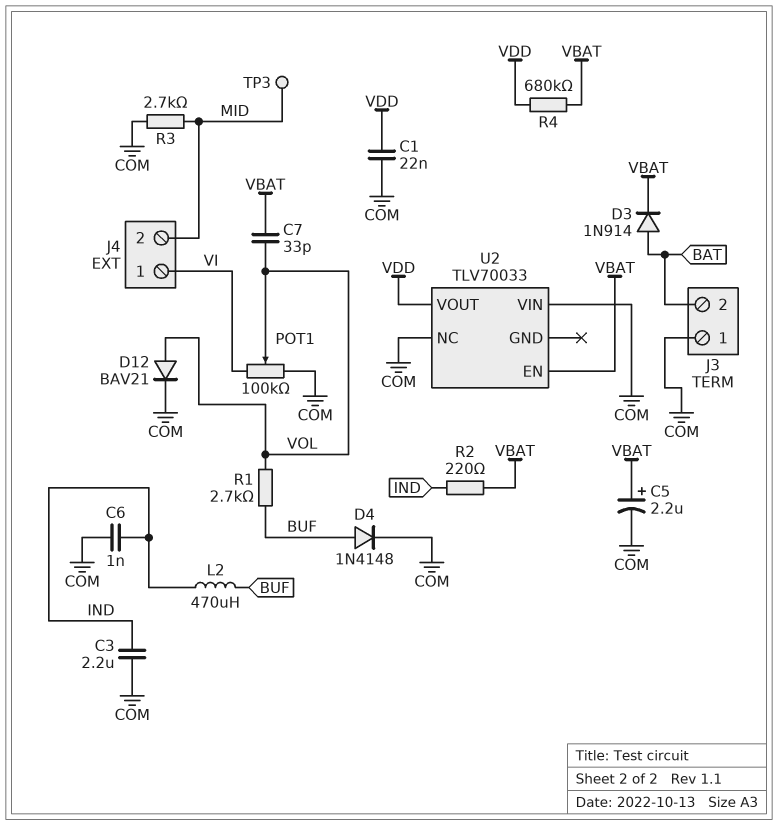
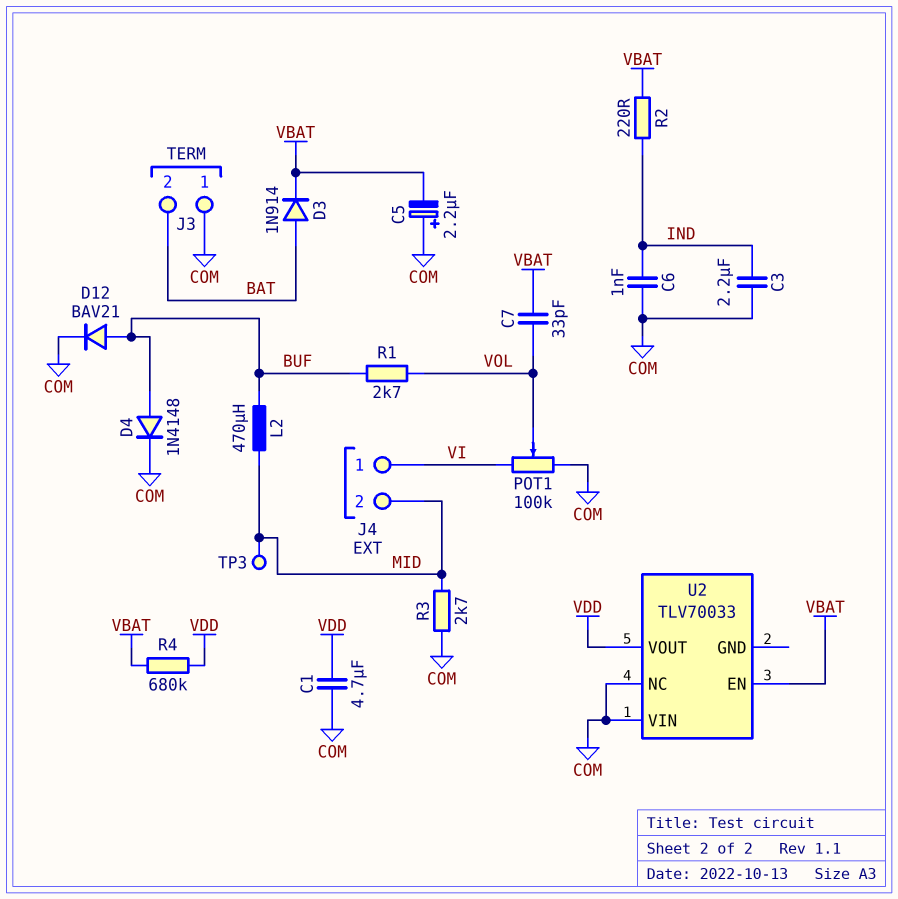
C1: 22nF (COM, VDD) -> 4.7uF (COM, VDD)
C5: 2.2uF (plus VBAT, minus COM) -> 2.2uF (plus COM, minus VBAT)
D12: diode BAV21 (A VOL, K COM) -> diode BAV21 (A BUF, K COM)
L2: 470uH (BUF, IND) -> 470uH (BUF, MID)

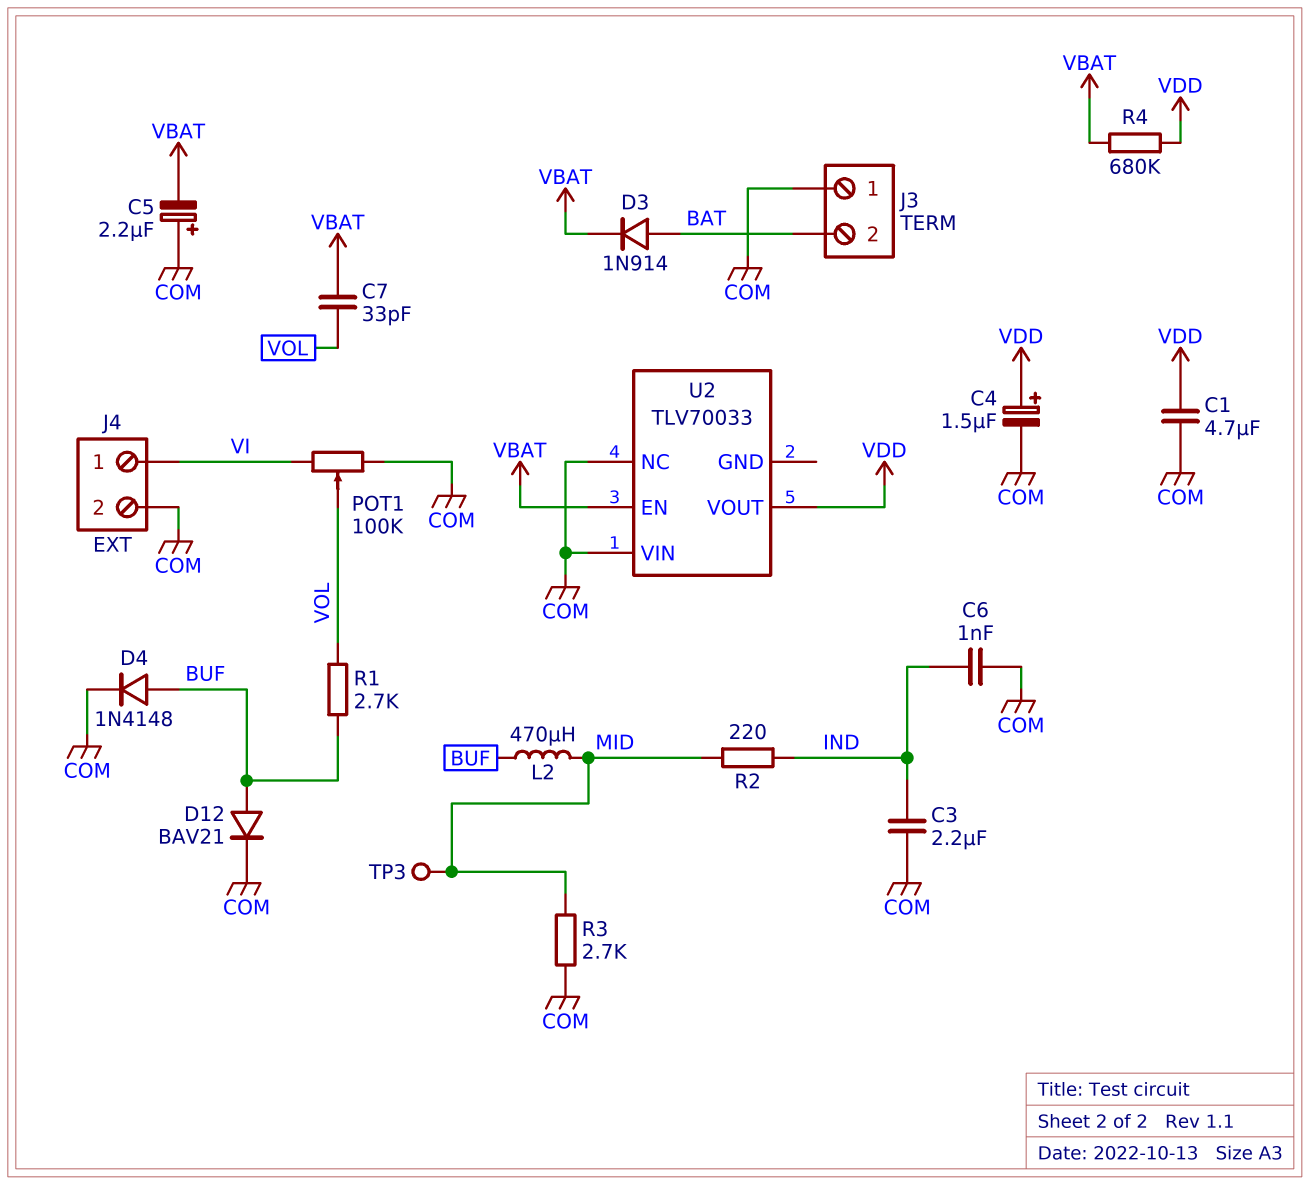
C4: none -> 1.5uF (plus VDD, minus COM)
J4 pin 2: MID -> COM
R2: 220 (IND, VBAT) -> 220 (IND, MID)

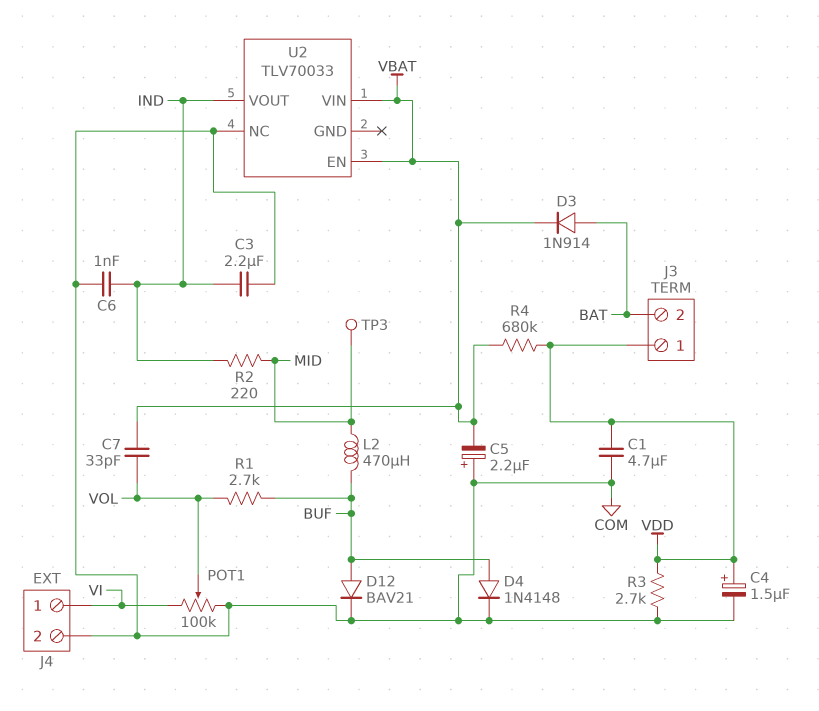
J3 pin 1: COM -> VDD
R3: 2.7k (COM, MID) -> 2.7k (COM, VDD)
U2 pin VIN: COM -> VBAT
U2 pin VOUT: VDD -> IND

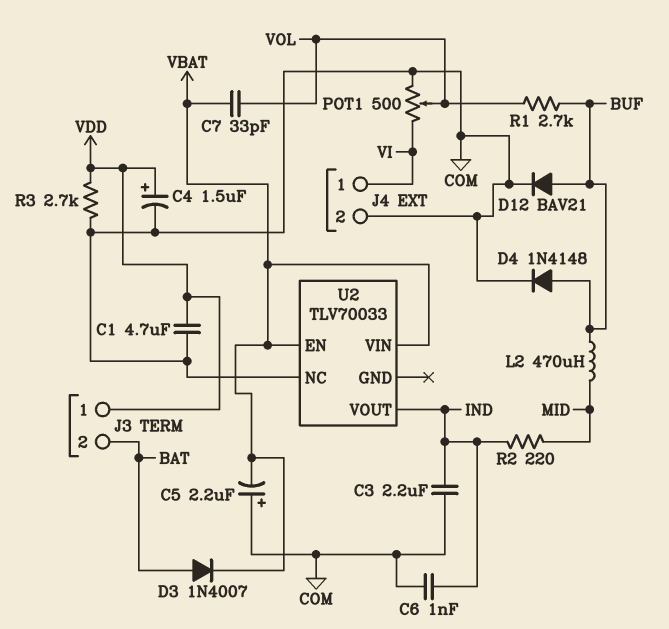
D3: diode 1N914 (A BAT, K VBAT) -> diode 1N4007 (A BAT, K VBAT)
POT1: 100k (COM, VI, wiper VOL) -> 500 (COM, VI, wiper VOL)
R4: 680k (VBAT, VDD) -> none
TP3: test point (MID) -> none

